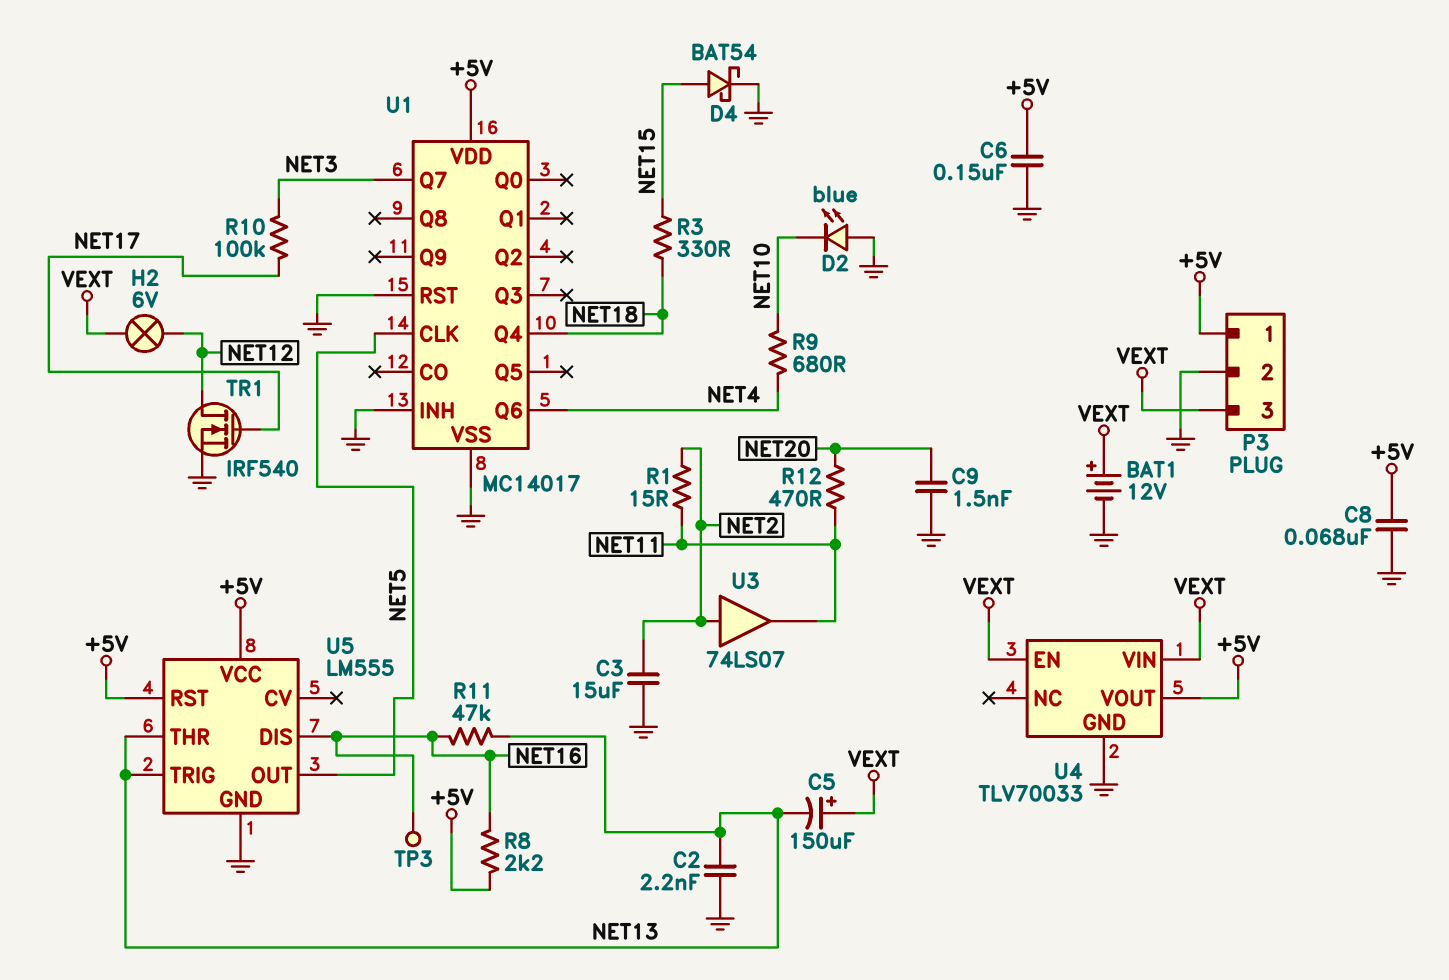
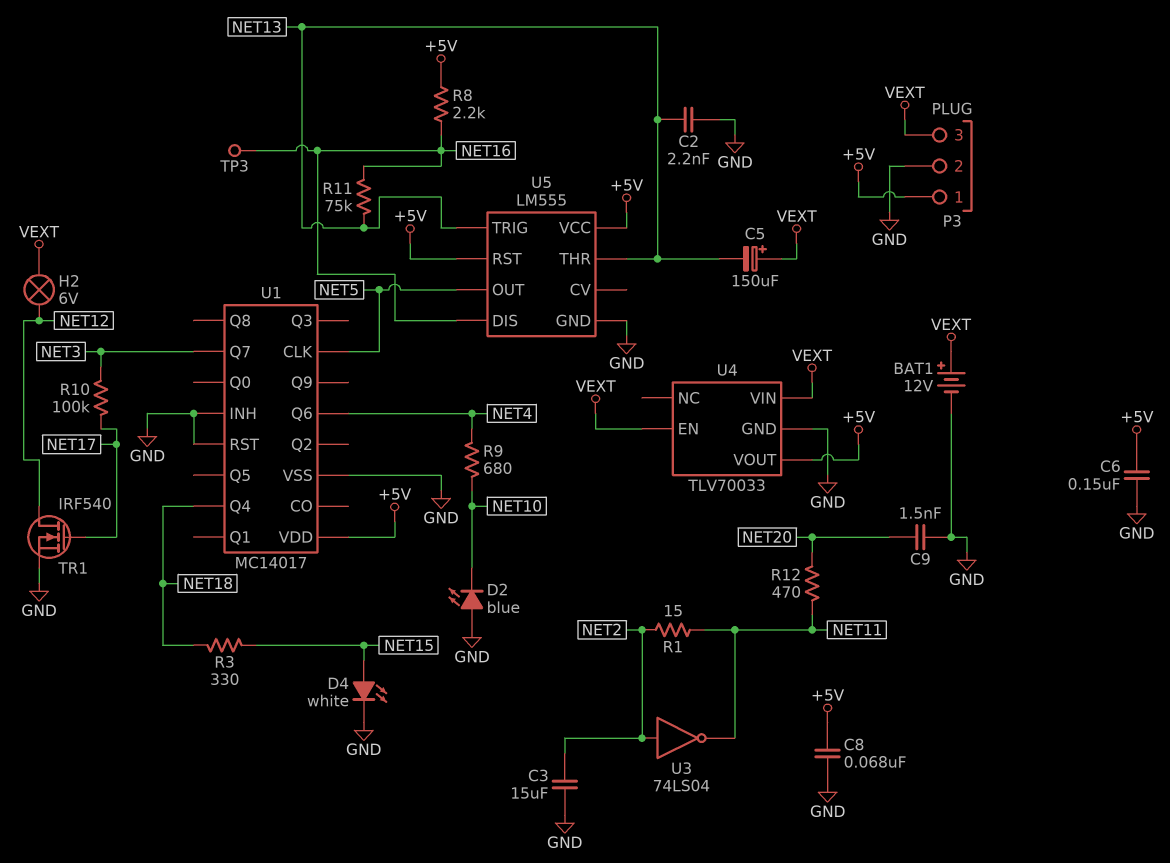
D4: schottky BAT54 (A NET15, K GND) -> LED white (A NET15, K GND)
R11: 47k (NET13, NET16) -> 75k (NET13, NET16)
U3: buffer 74LS07 (in NET2, out NET11) -> NOT 74LS04 (in NET2, out NET11)

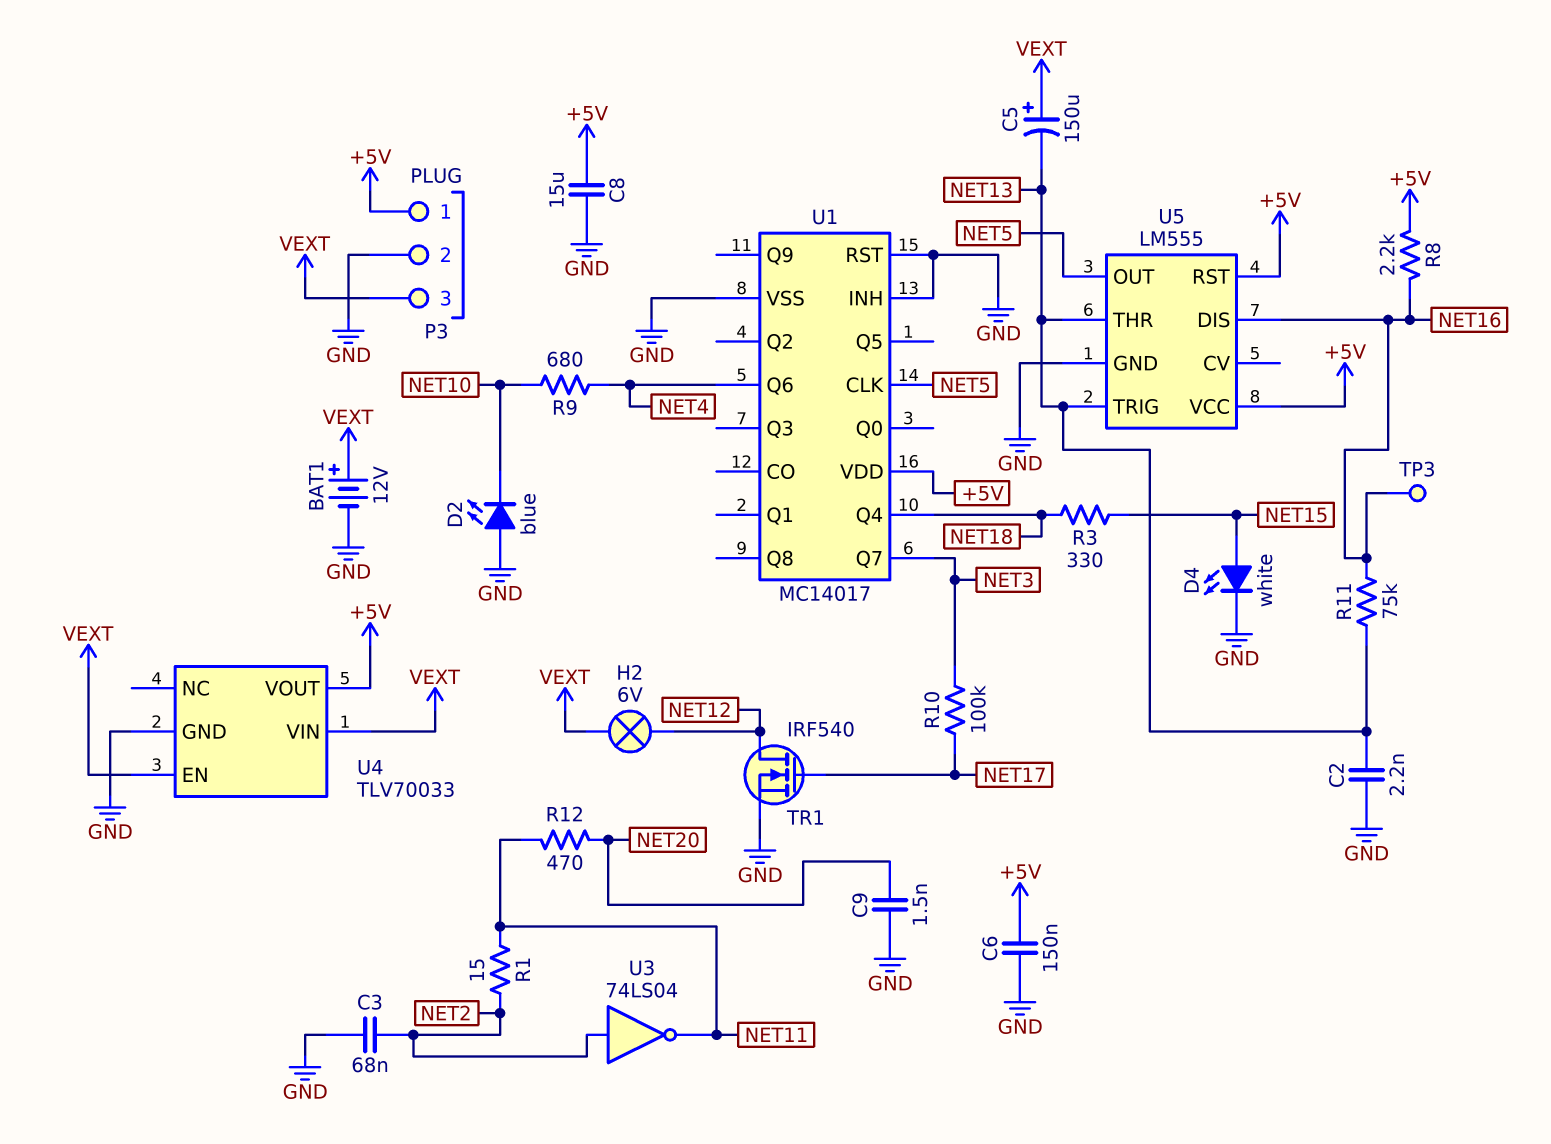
C3: 15uF (GND, NET2) -> 68nF (GND, NET2)
C8: 68nF (+5V, GND) -> 15uF (+5V, GND)

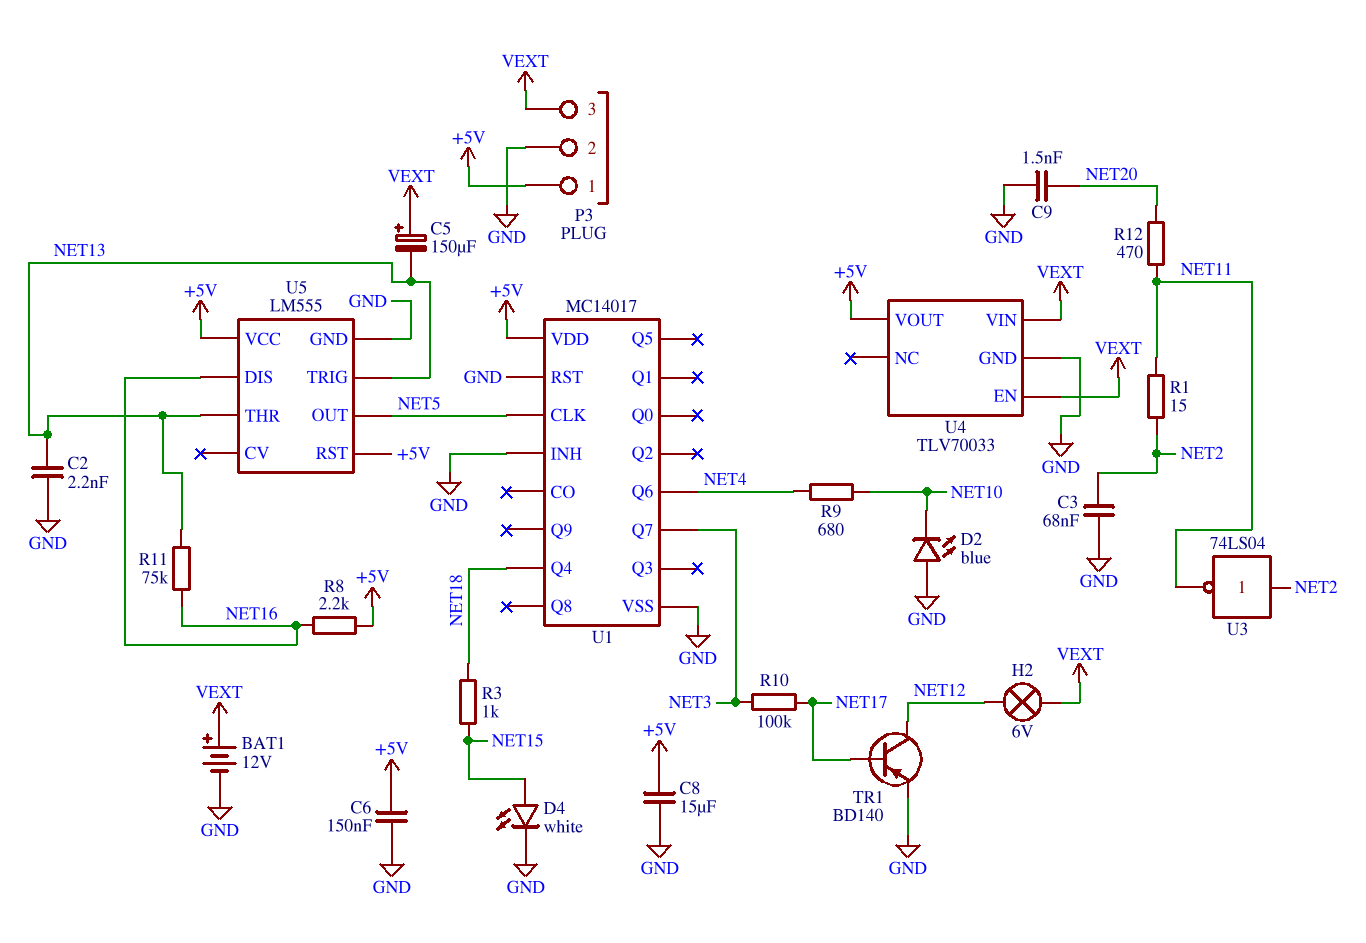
R3: 330 (NET15, NET18) -> 1k (NET15, NET18)
TP3: test point (NET16) -> none
TR1: NMOS IRF540 (G NET17, D NET12, S GND) -> PNP BD140 (B NET17, C NET12, E GND)

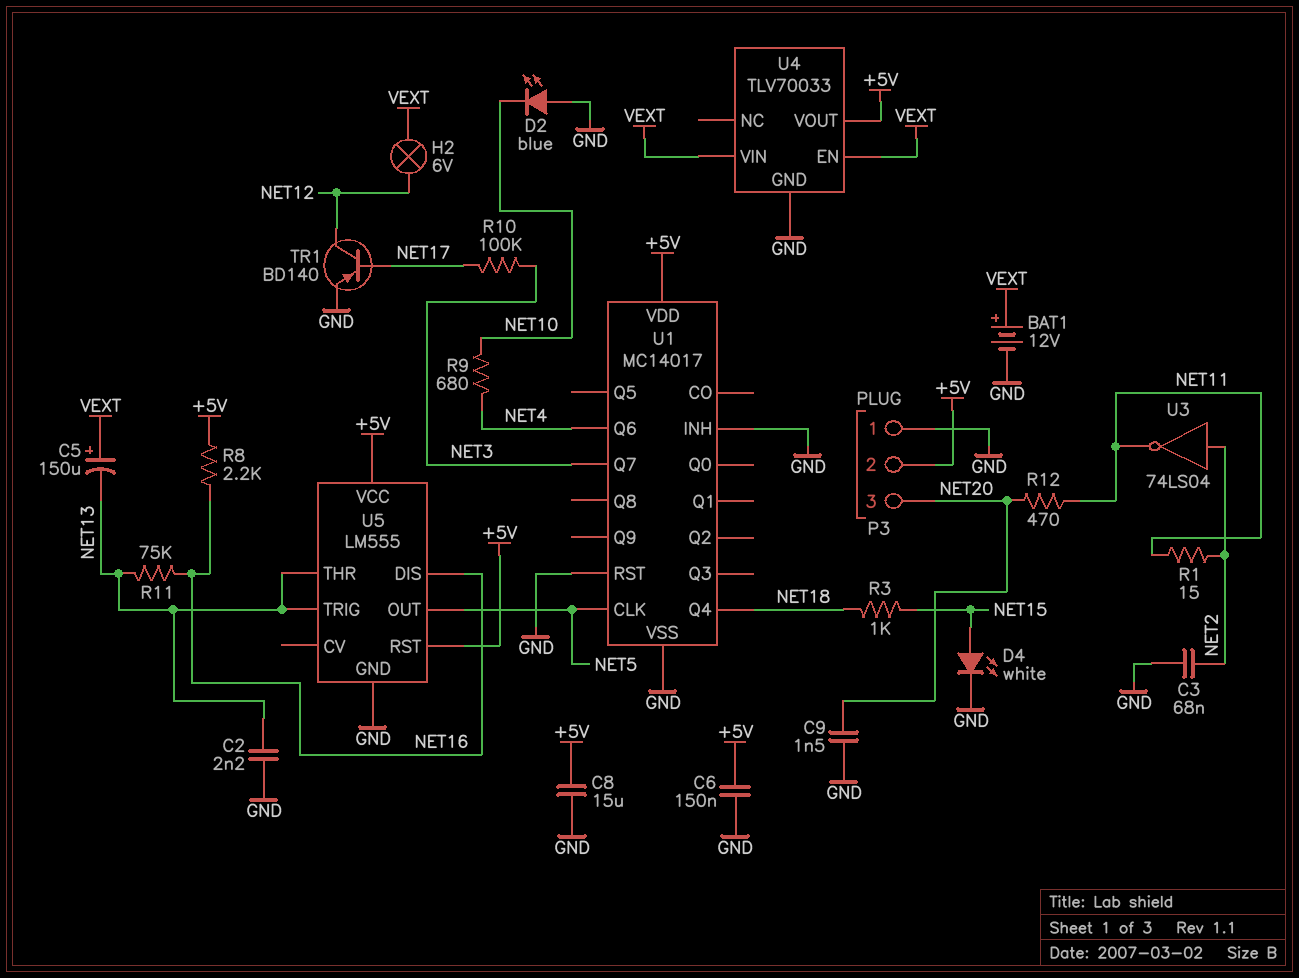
P3 pin 1: +5V -> GND
P3 pin 2: GND -> +5V
P3 pin 3: VEXT -> NET20

